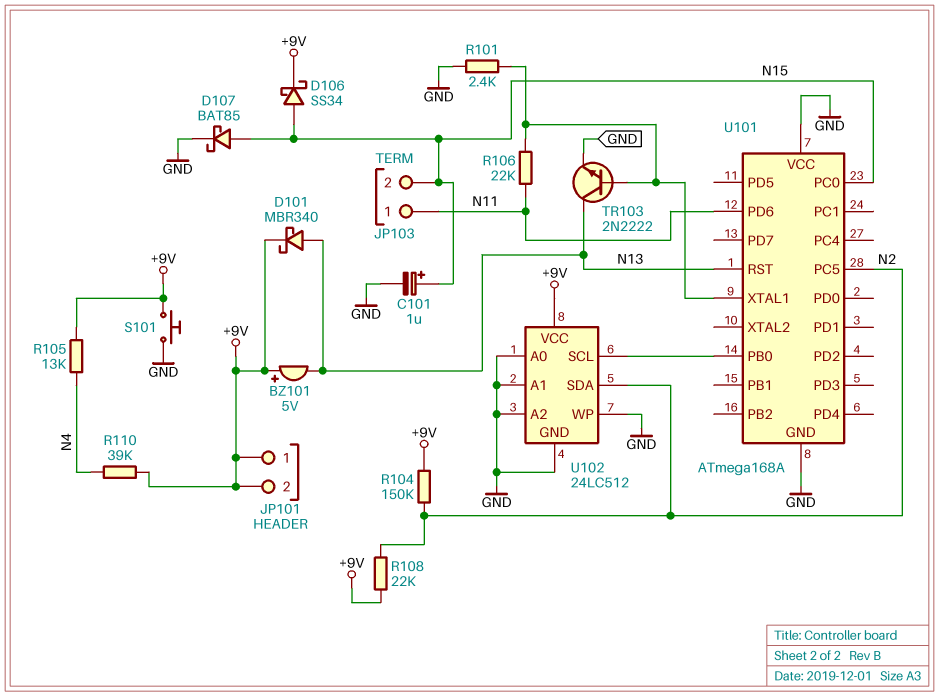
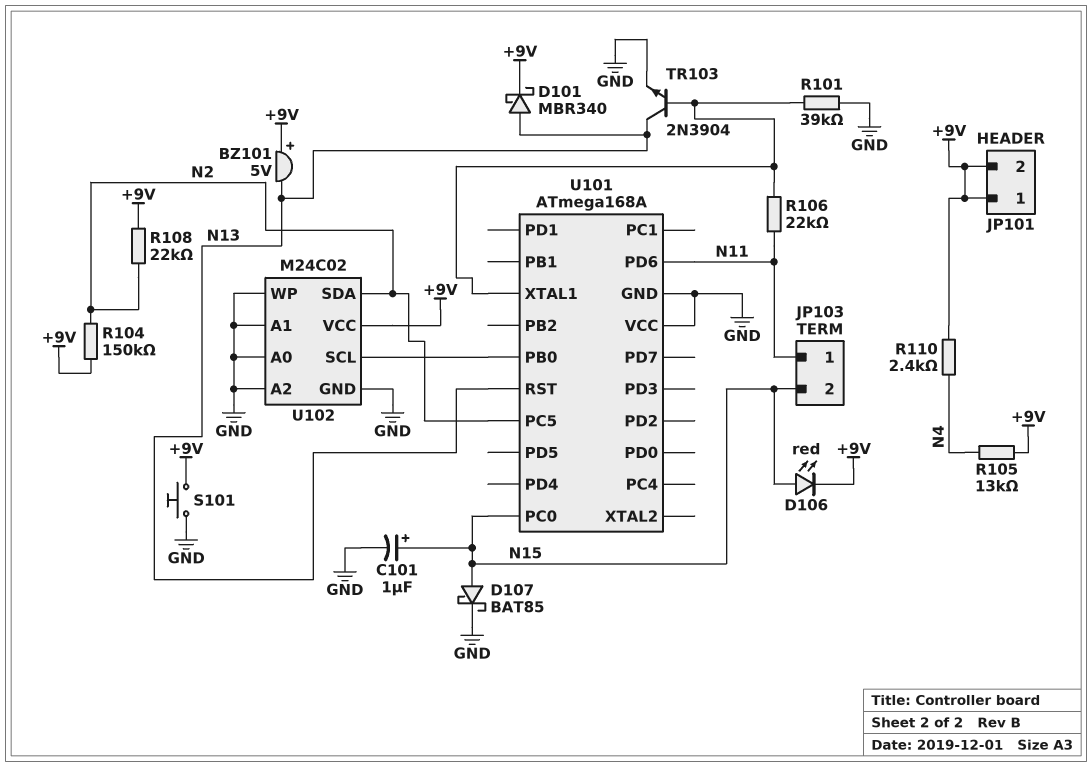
D106: schottky SS34 (A N15, K +9V) -> LED red (A N15, K +9V)
R101: 2.4k (GND, U101/XTAL1) -> 39k (GND, U101/XTAL1)
R110: 39k (+9V, N4) -> 2.4k (+9V, N4)
TR103: NPN 2N2222 (B U101/XTAL1, C N13, E GND) -> NPN 2N3904 (B U101/XTAL1, C N13, E GND)
U102: 24LC512 -> M24C02

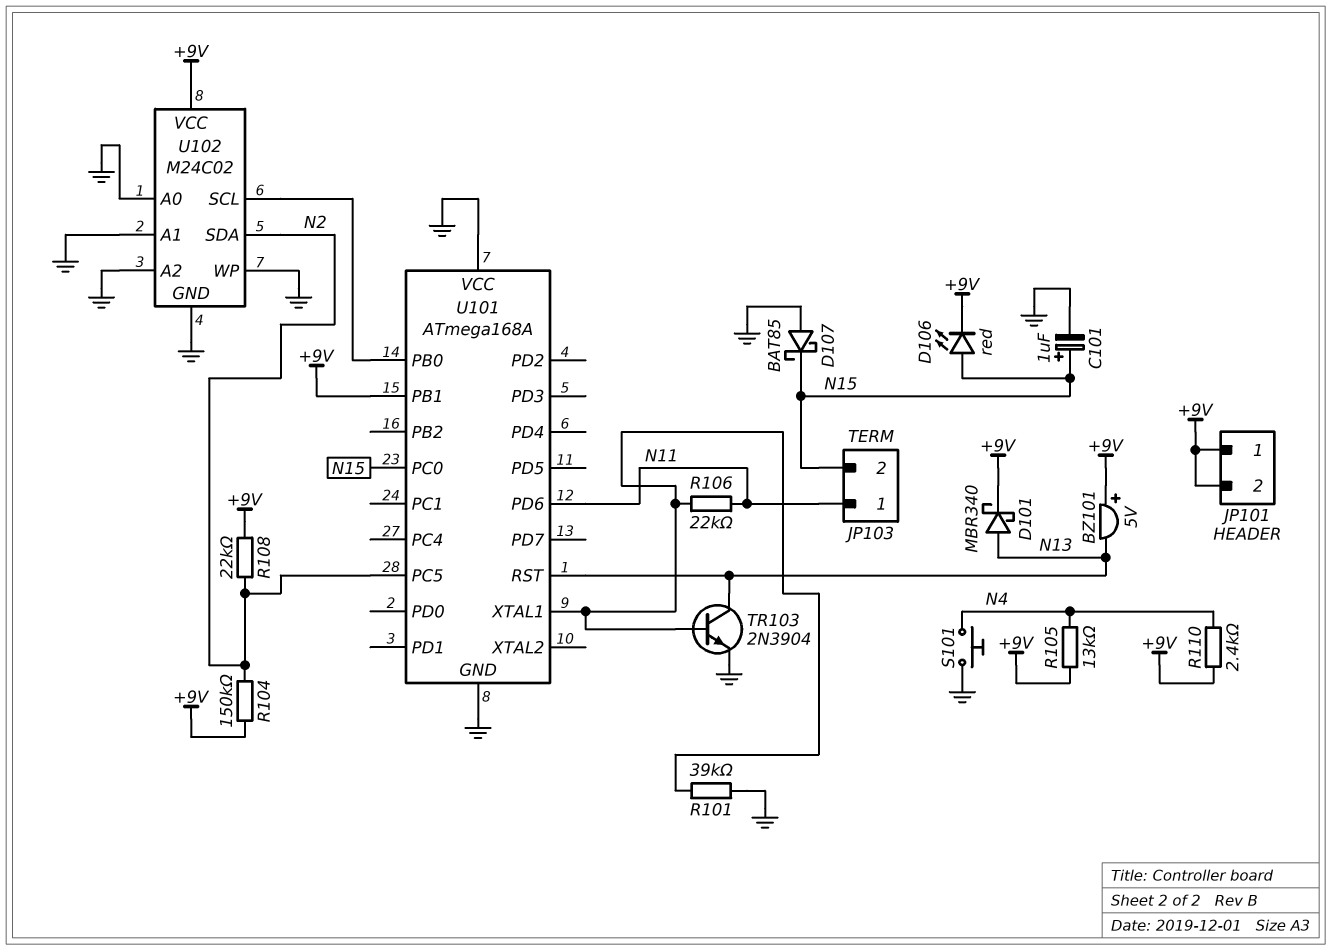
D107: schottky BAT85 (A N15, K GND) -> schottky BAT85 (A GND, K N15)
S101: button (+9V, GND) -> button (GND, N4)
U101 pin PB1: none -> +9V

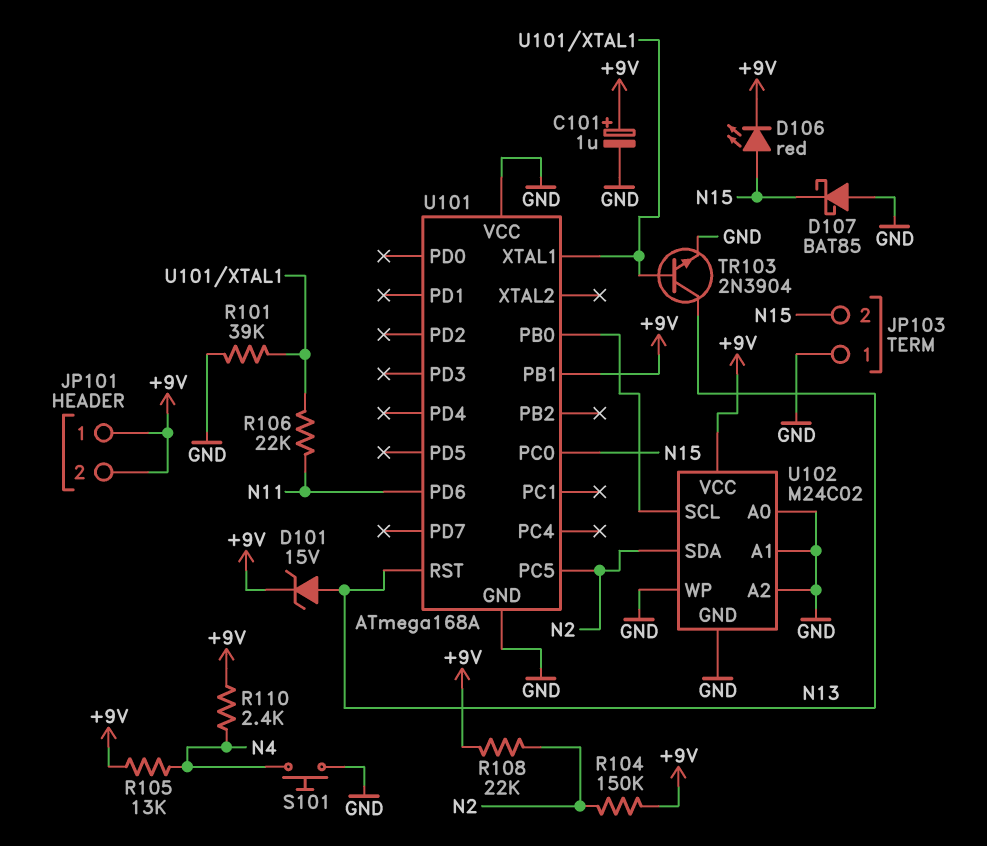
BZ101: buzzer 5V (plus +9V, minus N13) -> none
C101: 1uF (plus N15, minus GND) -> 1uF (plus +9V, minus GND)
D101: schottky MBR340 (A N13, K +9V) -> zener 15V (A N13, K +9V)
JP103 pin 1: N11 -> GND

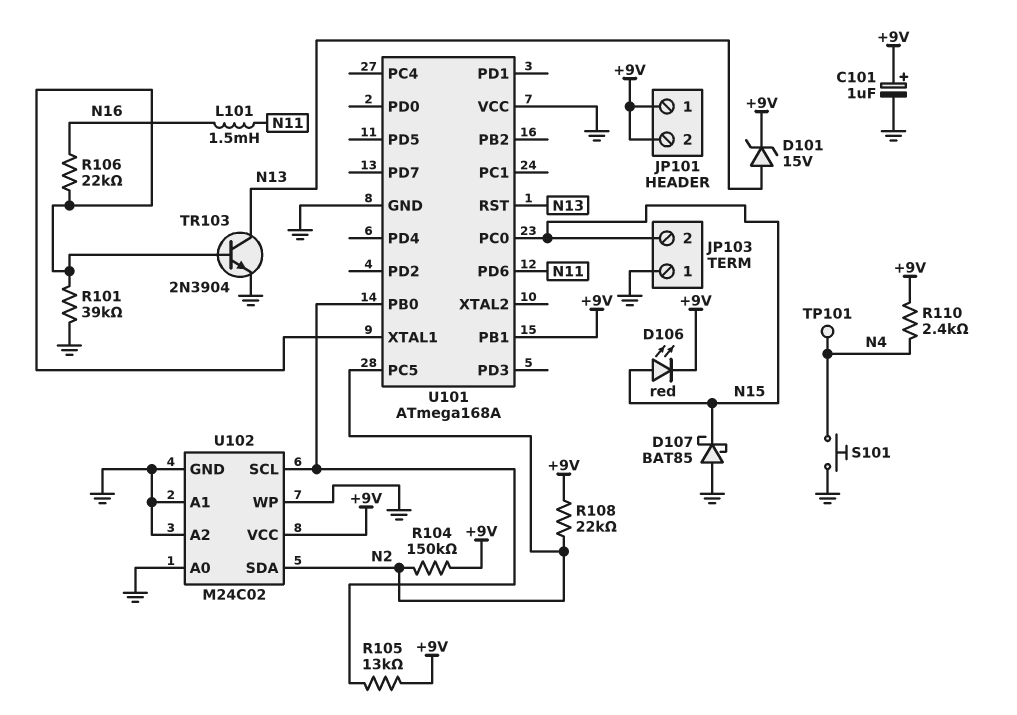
L101: none -> 1.5mH (N11, N16)
R105: 13k (+9V, N4) -> 13k (+9V, U101/PB0)
R106: 22k (N11, U101/XTAL1) -> 22k (N16, U101/XTAL1)
TP101: none -> test point (N4)

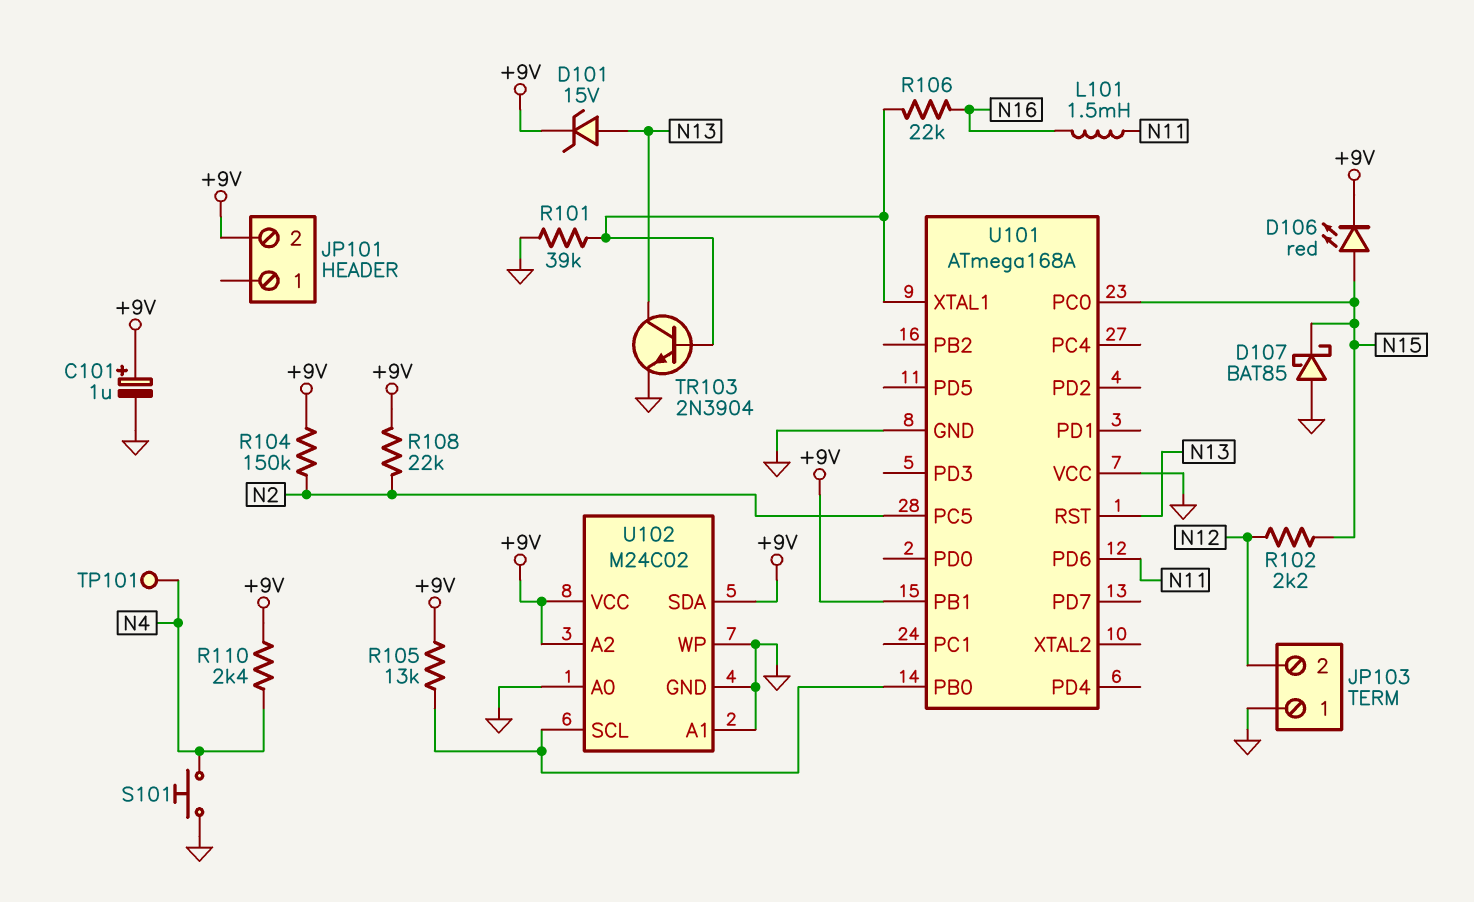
JP101 pin 1: +9V -> none
JP103 pin 2: N15 -> N12
R102: none -> 2.2k (N12, N15)
U102 pin A2: GND -> +9V
U102 pin SDA: N2 -> +9V

